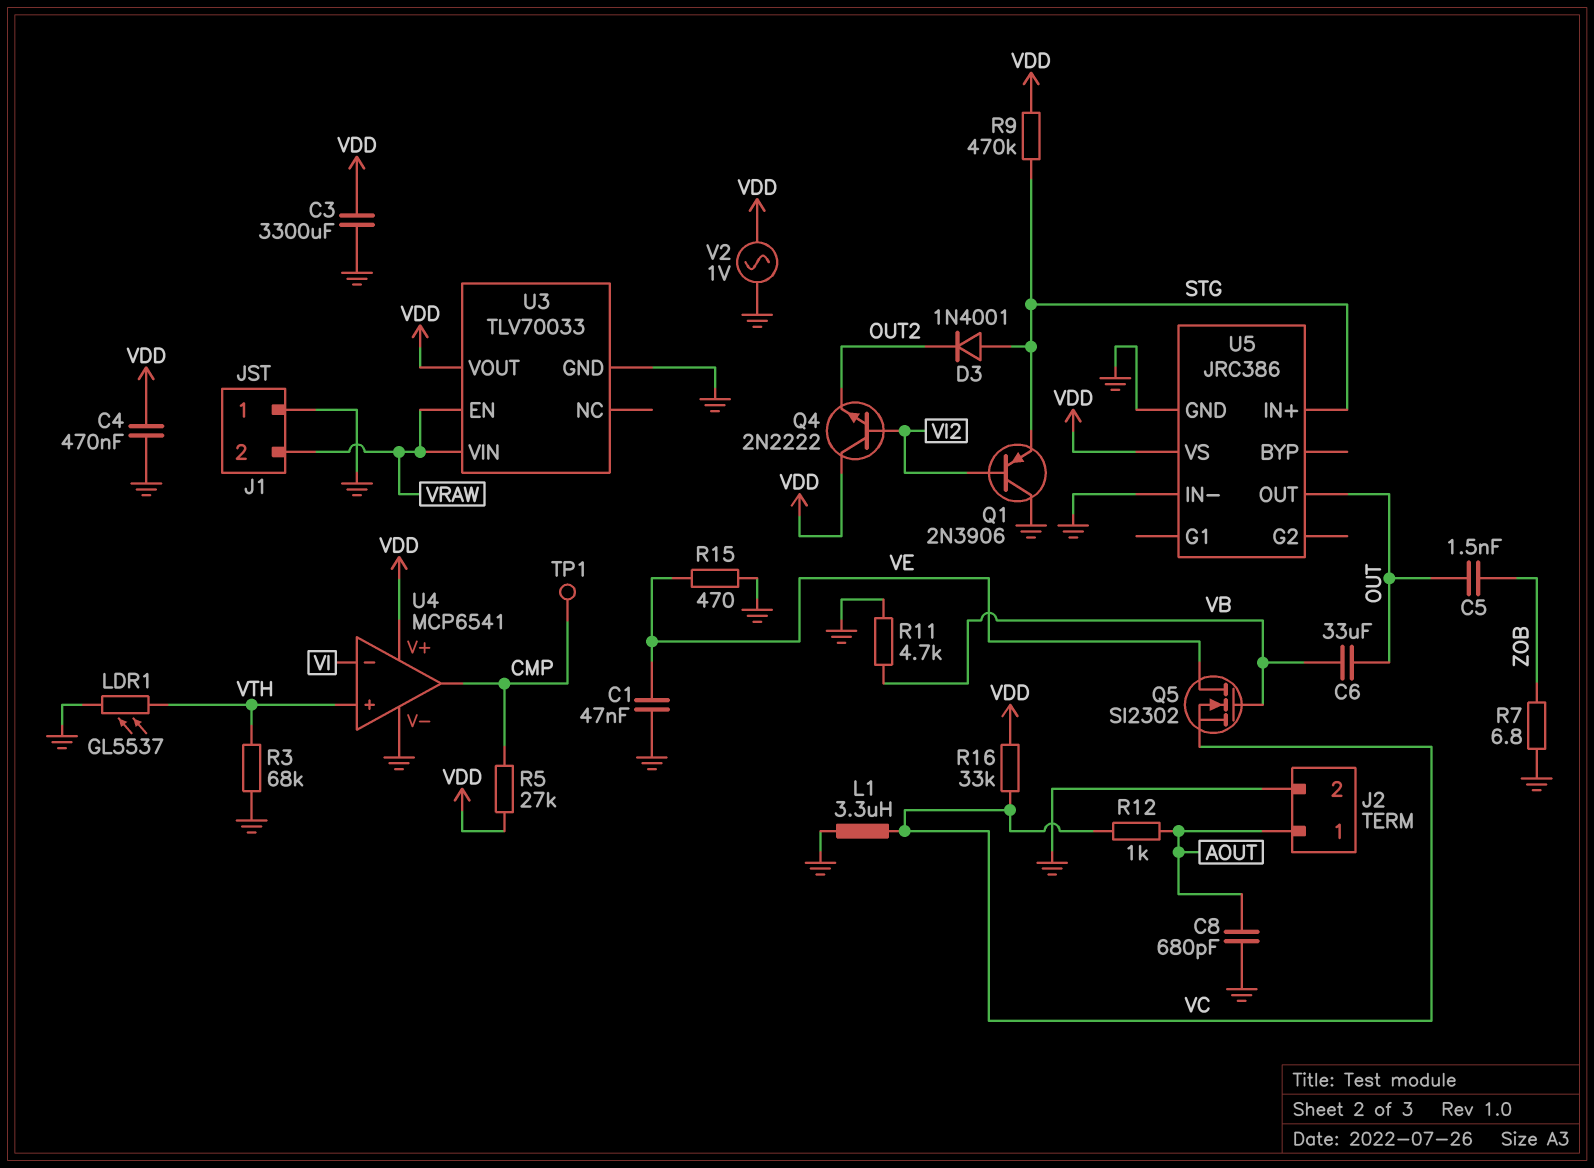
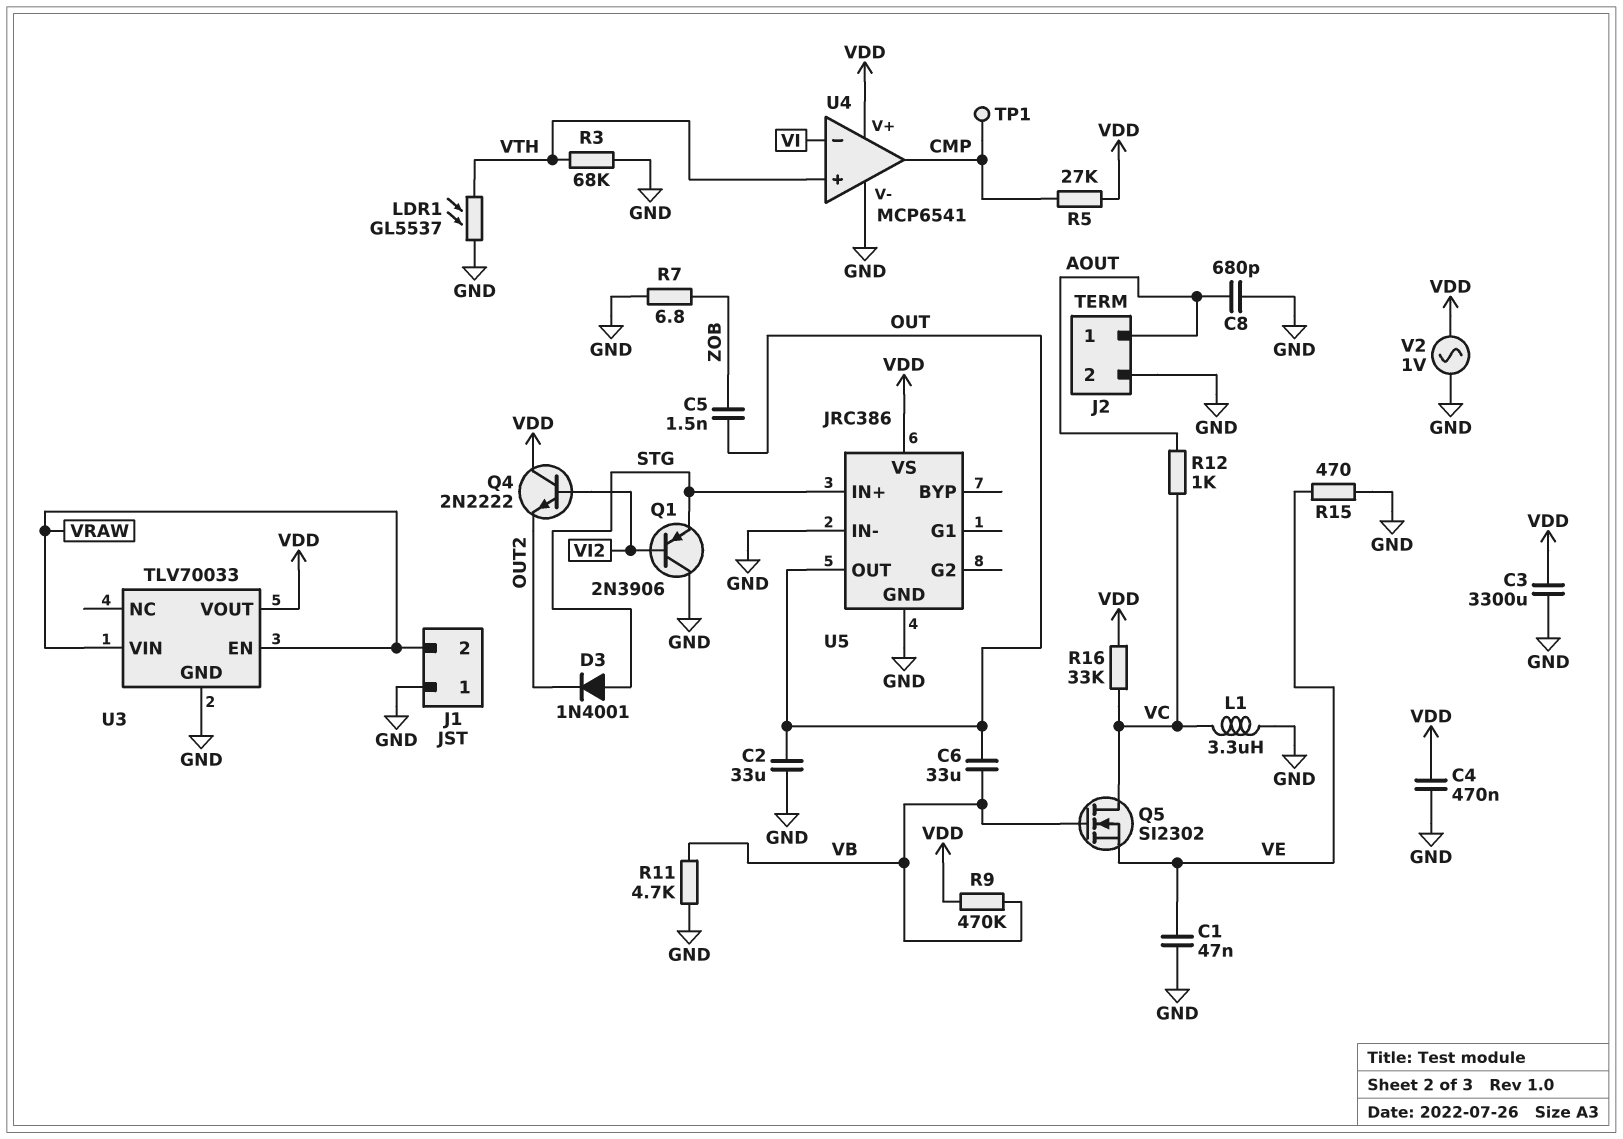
C2: none -> 33uF (GND, OUT)
Q5: NMOS SI2302 (G VB, D VE, S VC) -> NMOS SI2302 (G VB, D VC, S VE)
R9: 470k (STG, VDD) -> 470k (VB, VDD)

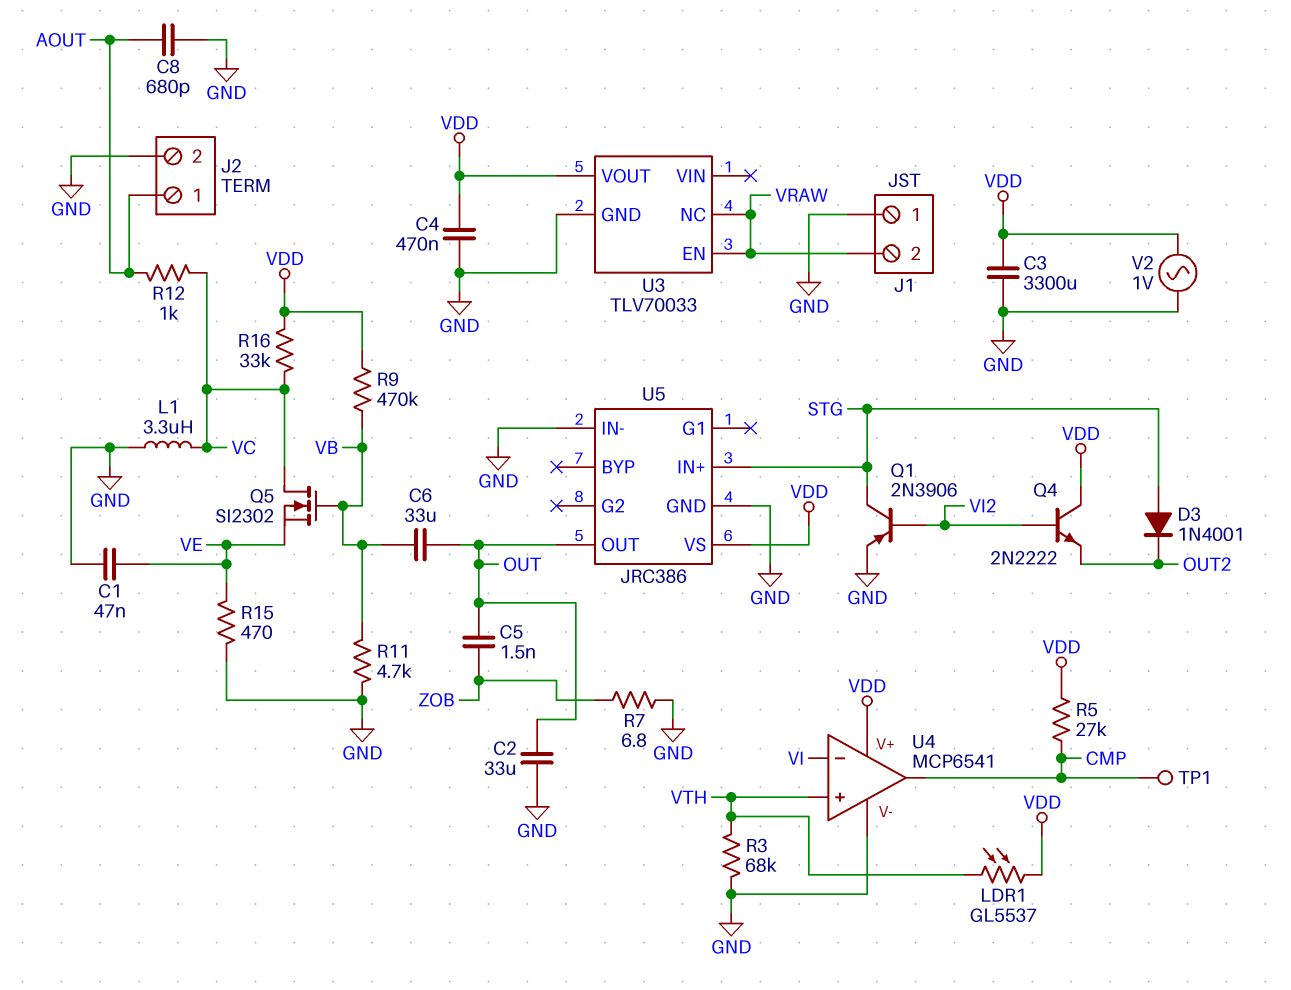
LDR1: GL5537 (GND, VTH) -> GL5537 (VDD, VTH)
Q1: PNP 2N3906 (B VI2, C GND, E STG) -> PNP 2N3906 (B VI2, C STG, E GND)
U3 pin NC: none -> VRAW
U3 pin VIN: VRAW -> none

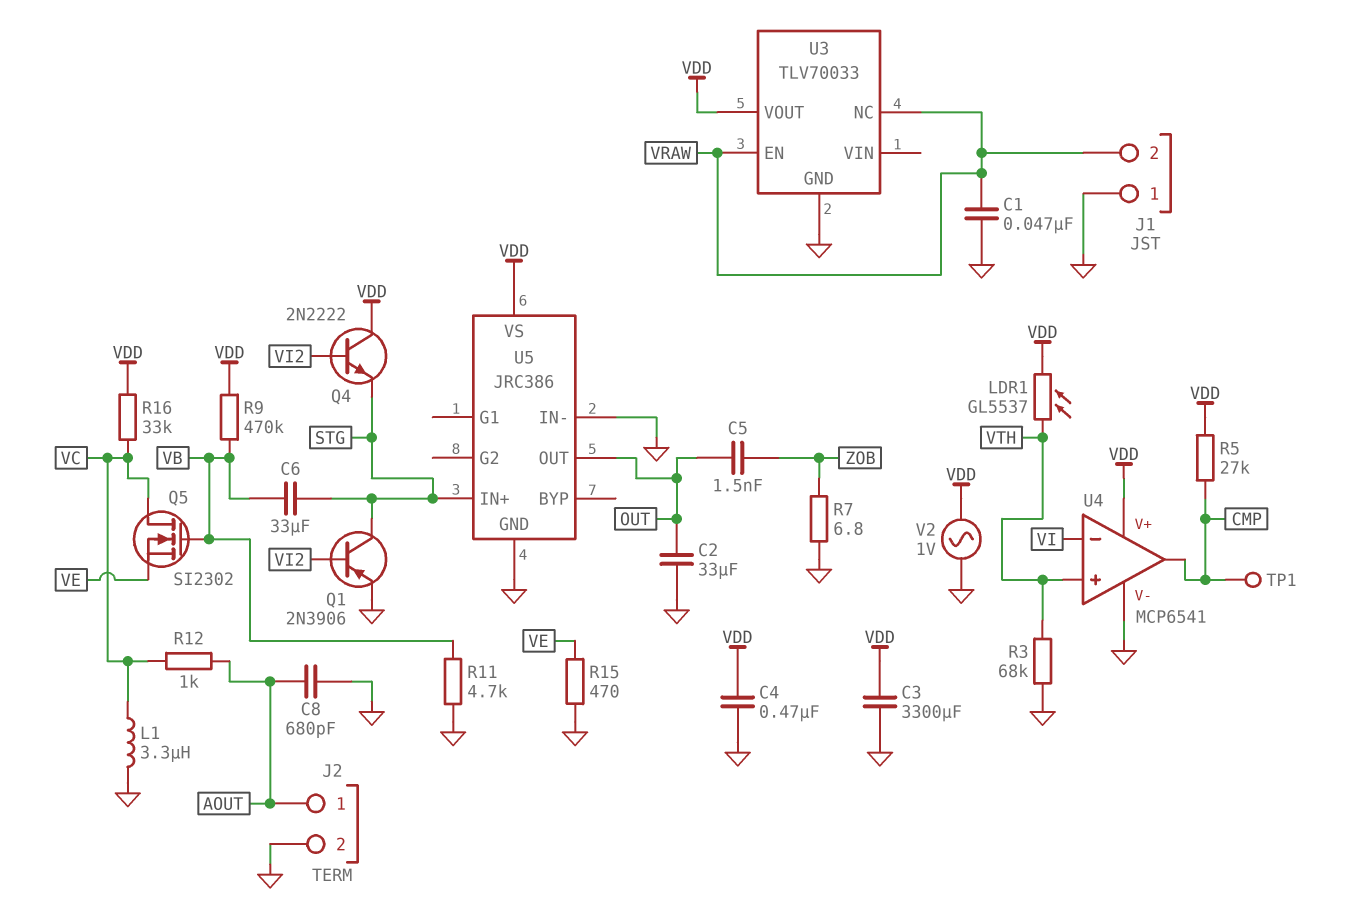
C1: 47nF (GND, VE) -> 47nF (GND, VRAW)
C6: 33uF (OUT, VB) -> 33uF (STG, VB)
D3: diode 1N4001 (A STG, K OUT2) -> none
Q4: NPN 2N2222 (B VI2, C VDD, E OUT2) -> NPN 2N2222 (B VI2, C VDD, E STG)

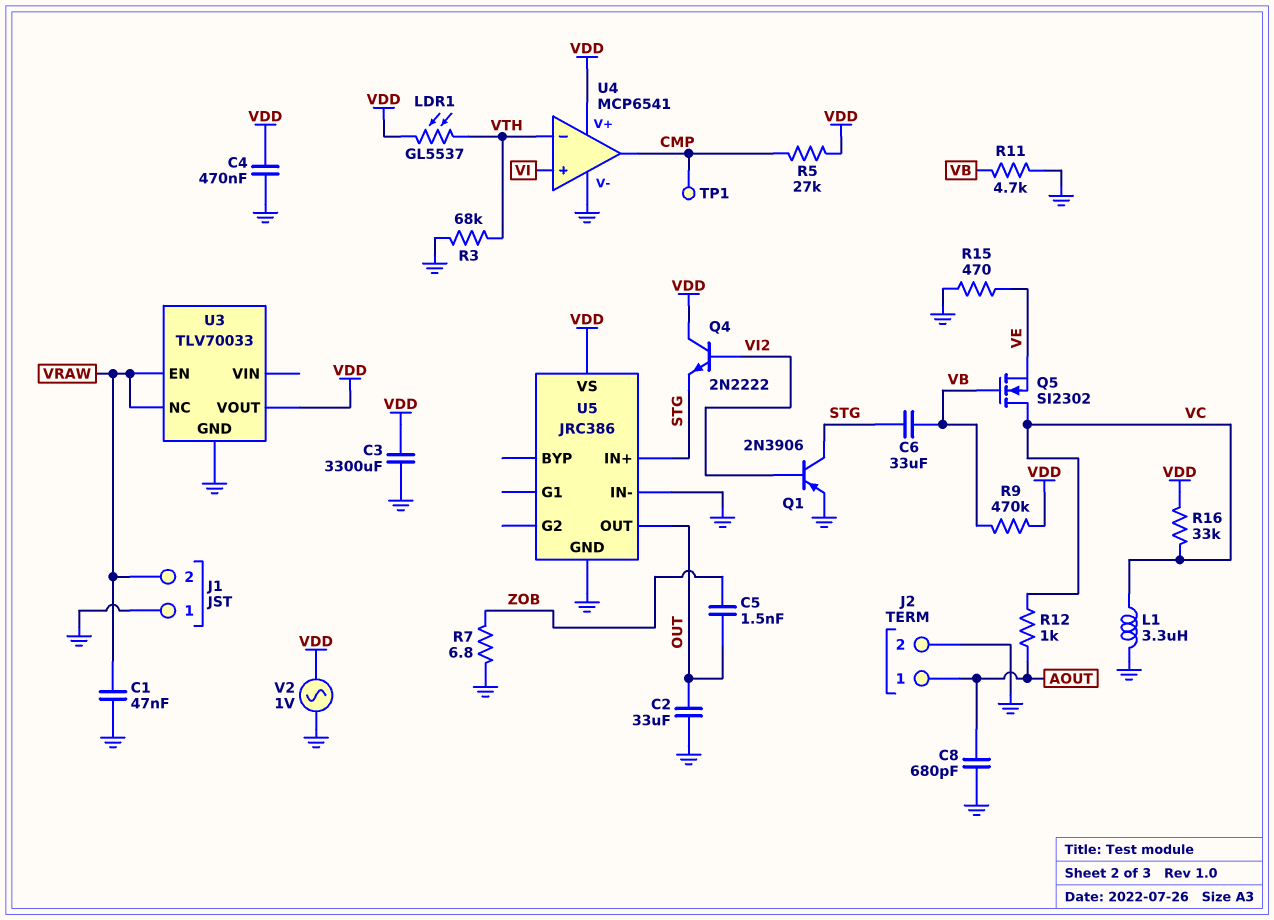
U4 pin in+: VTH -> VI
U4 pin in-: VI -> VTH

